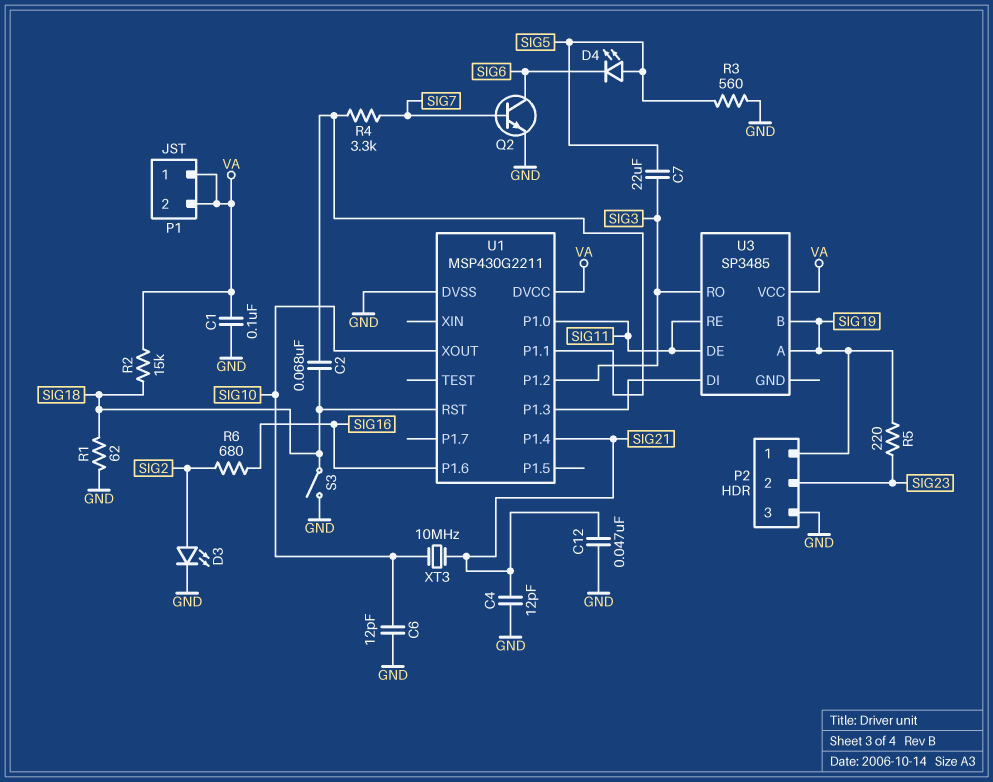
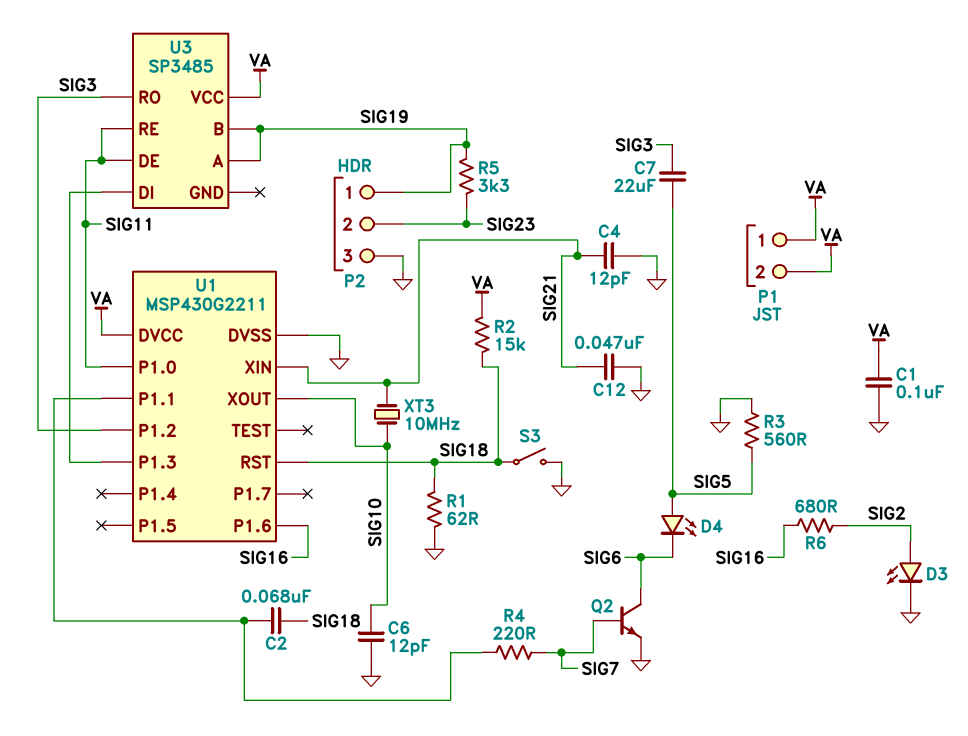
R4: 3.3k (SIG7, U1/P1.1) -> 220 (SIG7, U1/P1.1)
R5: 220 (SIG19, SIG23) -> 3.3k (SIG19, SIG23)
U1 pin P1.4: SIG21 -> none
U1 pin XIN: none -> SIG21

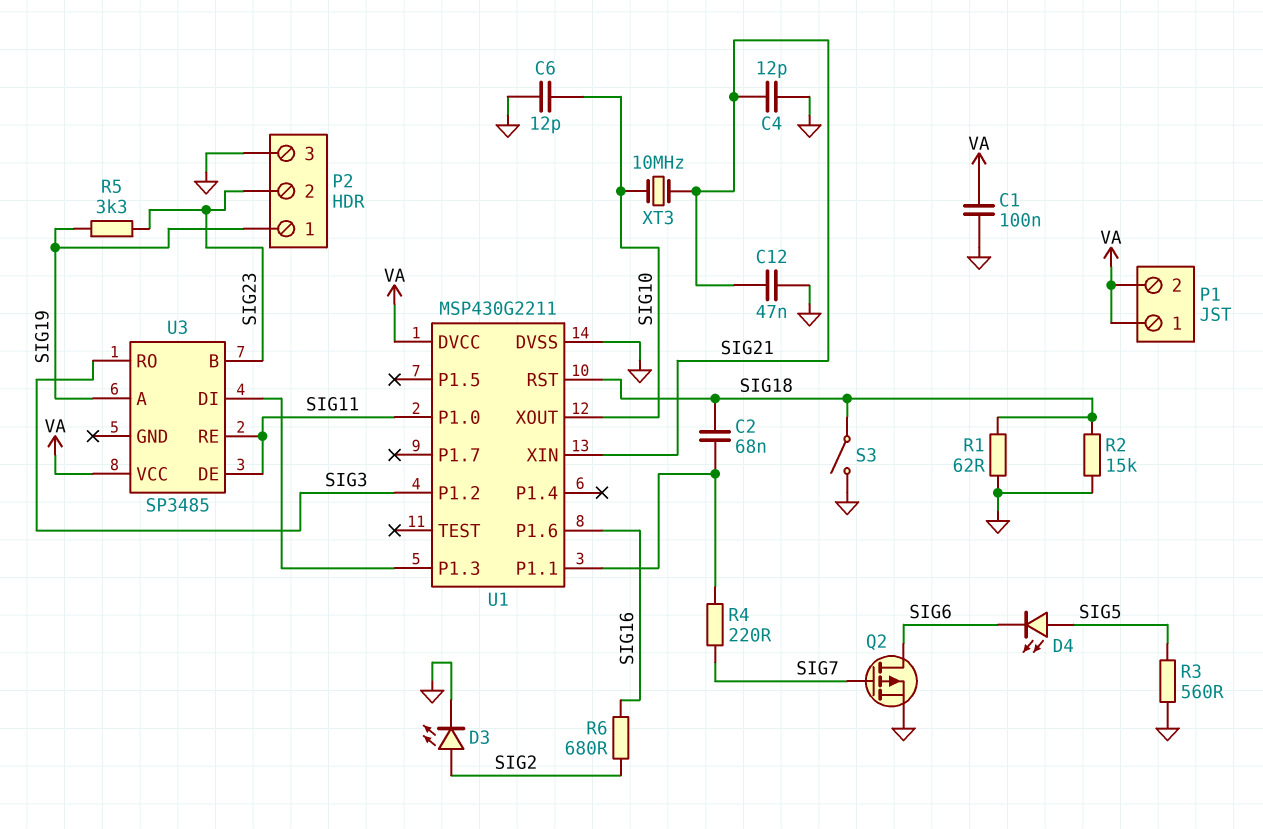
C7: 22uF (SIG3, SIG5) -> none
Q2: NPN (B SIG7, C SIG6, E GND) -> PMOS (G SIG7, D SIG6, S GND)
R2: 15k (SIG18, VA) -> 15k (GND, SIG18)
U3 pin B: SIG19 -> SIG23

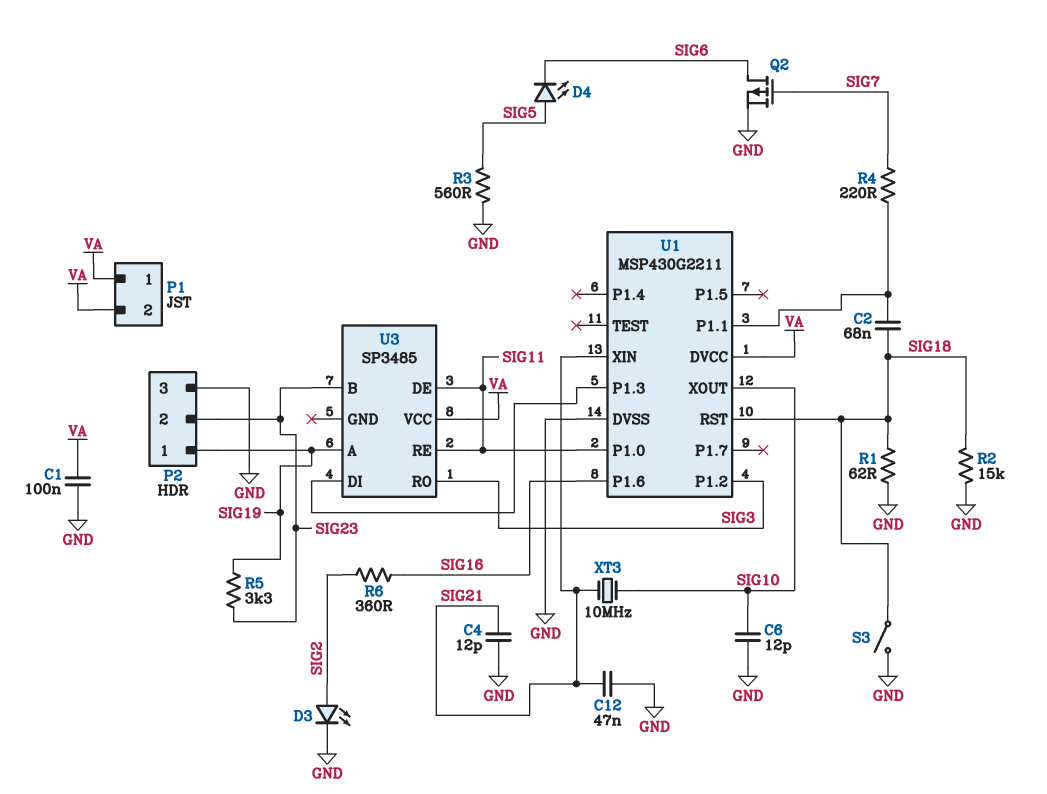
R6: 680 (SIG2, SIG16) -> 360 (SIG2, SIG16)

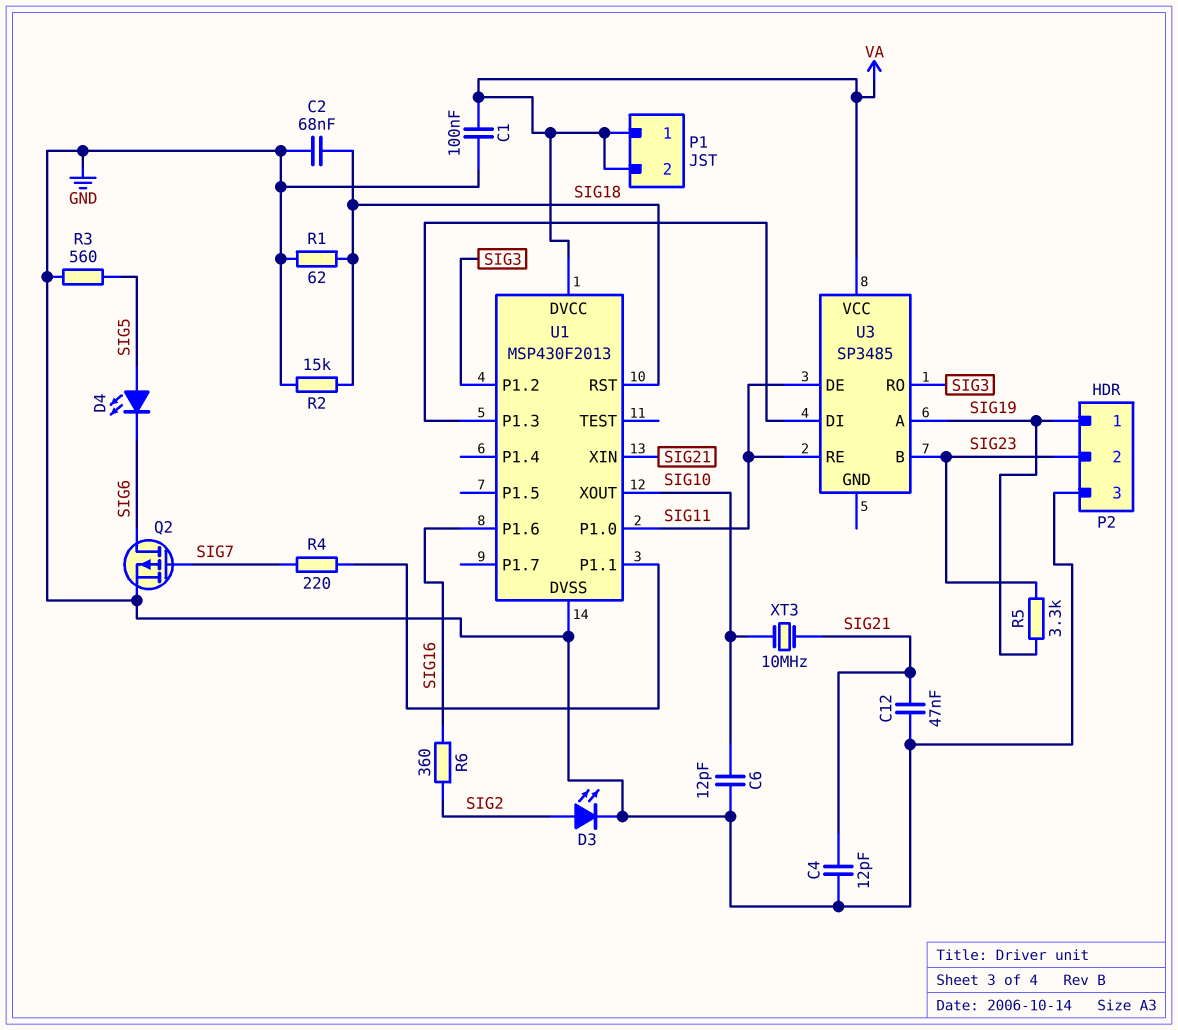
C2: 68nF (SIG18, U1/P1.1) -> 68nF (GND, SIG18)
S3: switch (GND, SIG18) -> none
U1: MSP430G2211 -> MSP430F2013

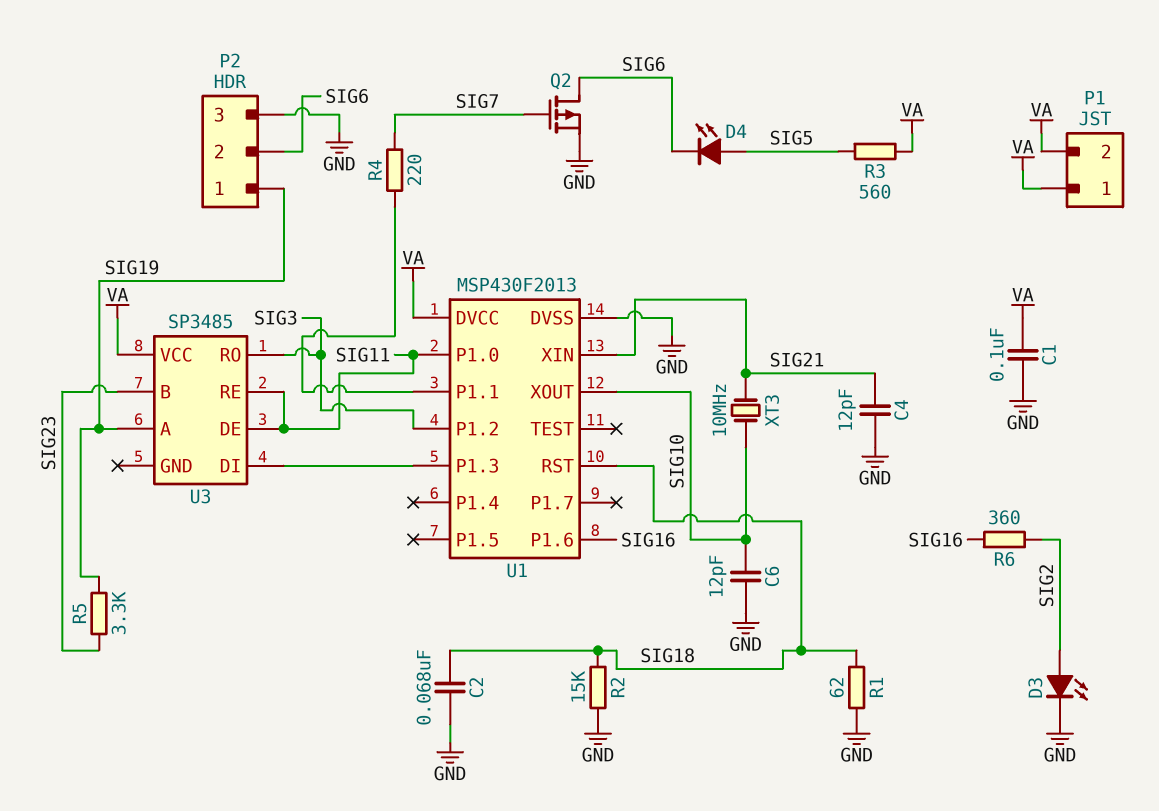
C12: 47nF (GND, SIG21) -> none
P2 pin 2: SIG23 -> SIG6
R3: 560 (GND, SIG5) -> 560 (SIG5, VA)

